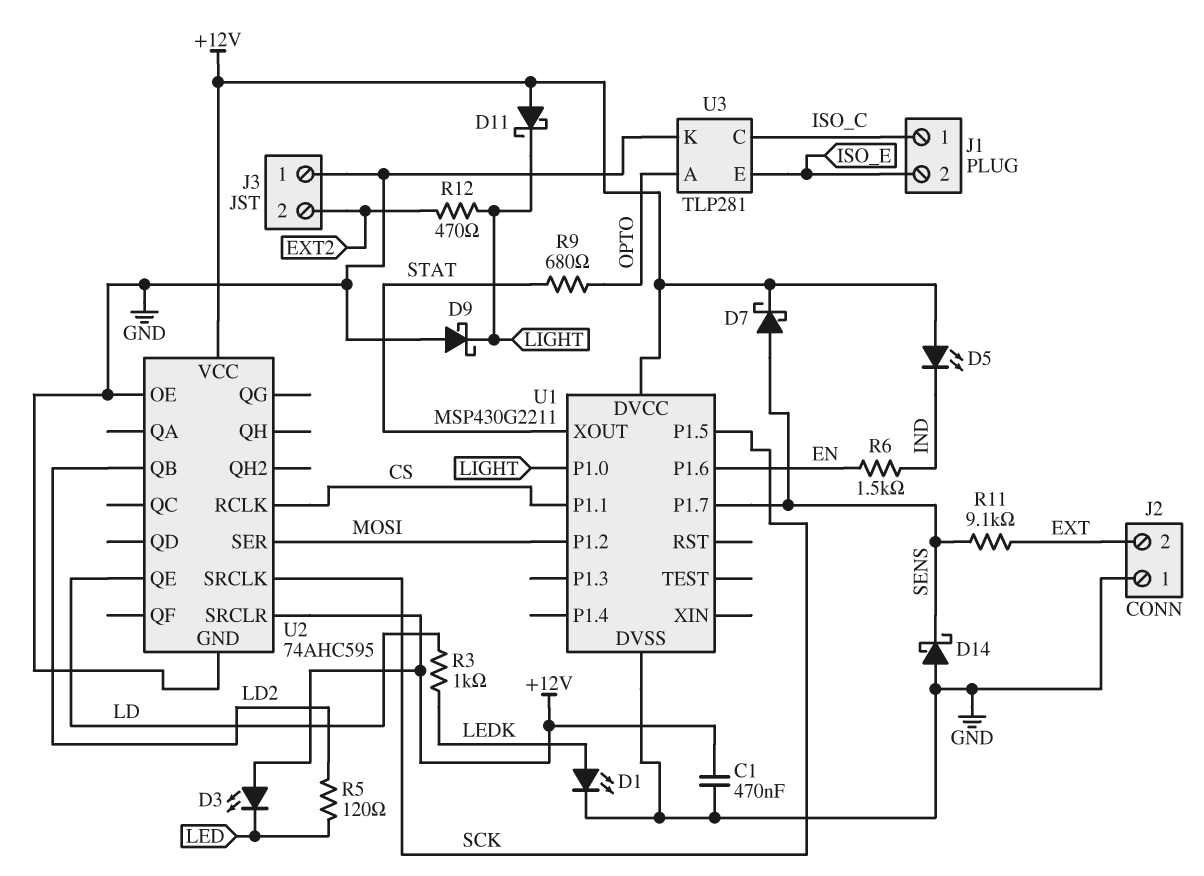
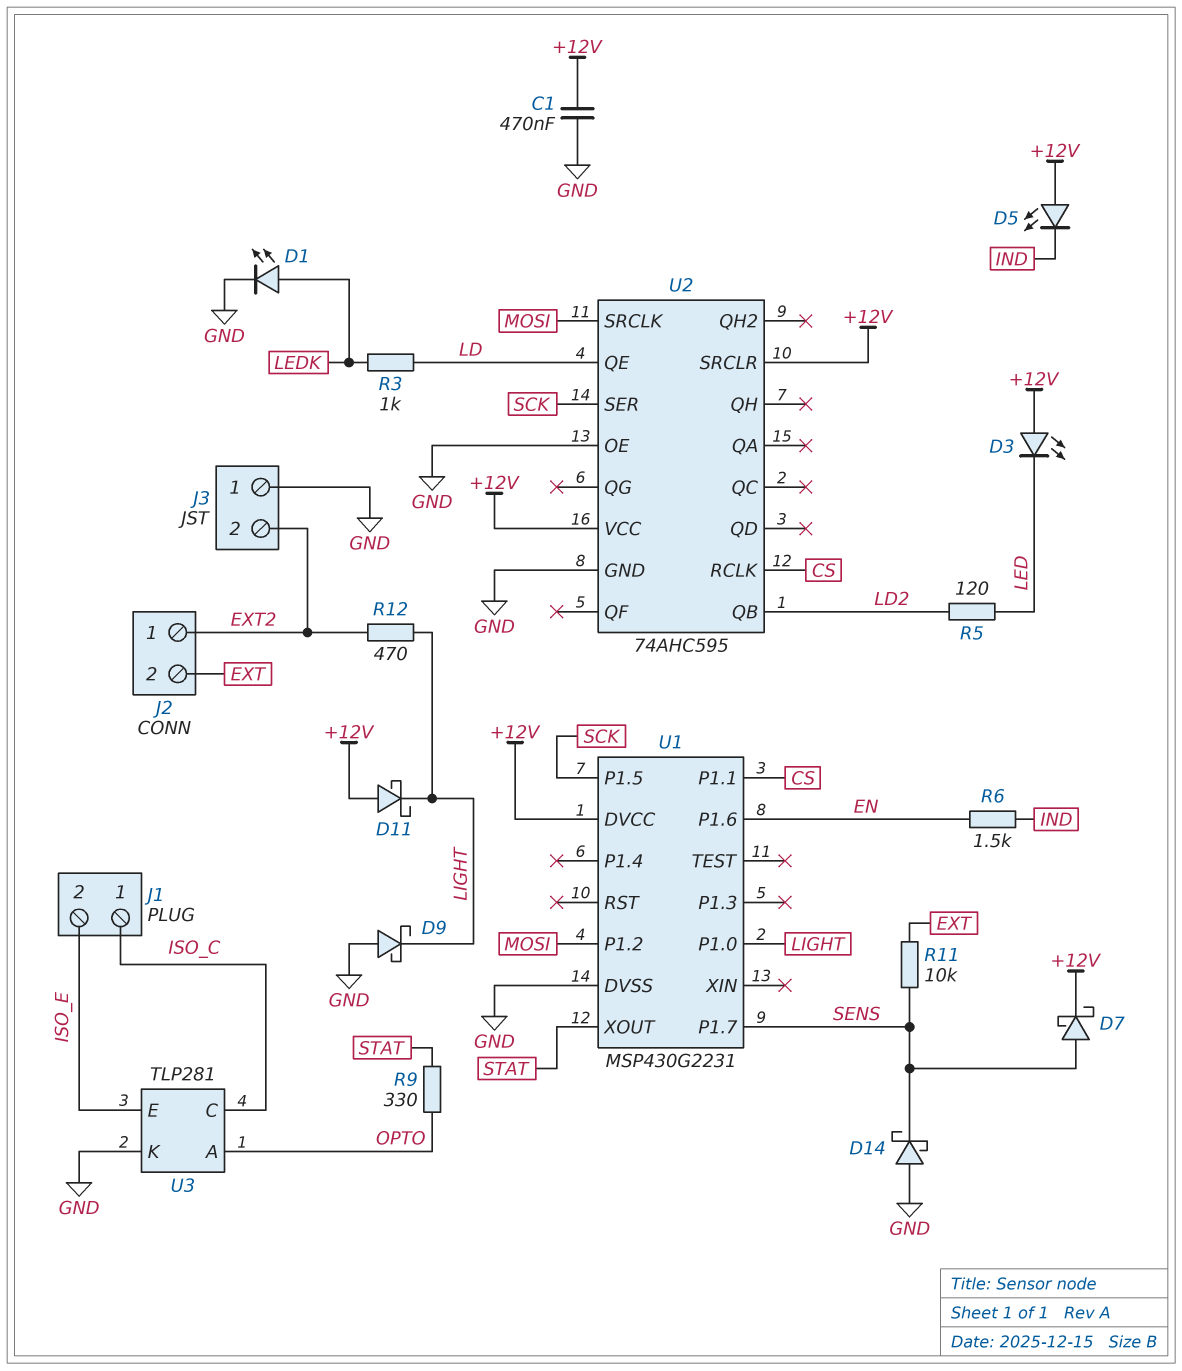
J2 pin 1: GND -> EXT2
R9: 680 (OPTO, STAT) -> 330 (OPTO, STAT)
R11: 9.1k (EXT, SENS) -> 10k (EXT, SENS)
U1: MSP430G2211 -> MSP430G2231
U2 pin SER: MOSI -> SCK
U2 pin SRCLK: SCK -> MOSI

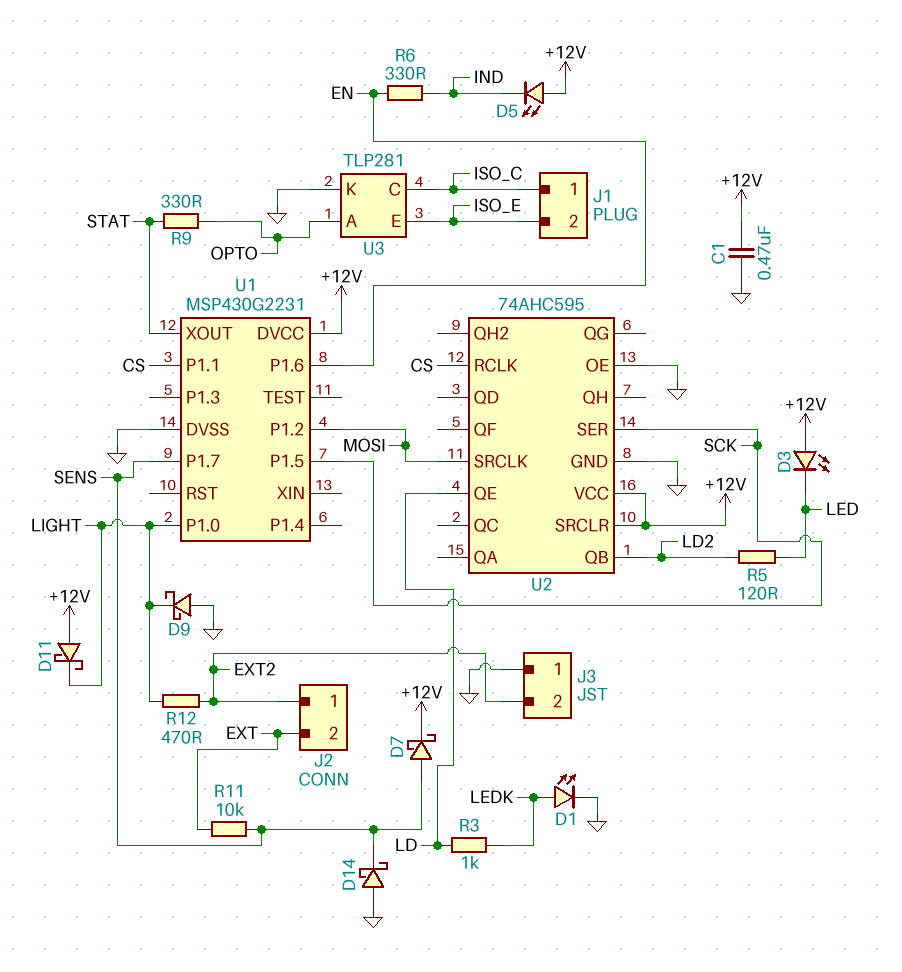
R6: 1.5k (EN, IND) -> 330 (EN, IND)

